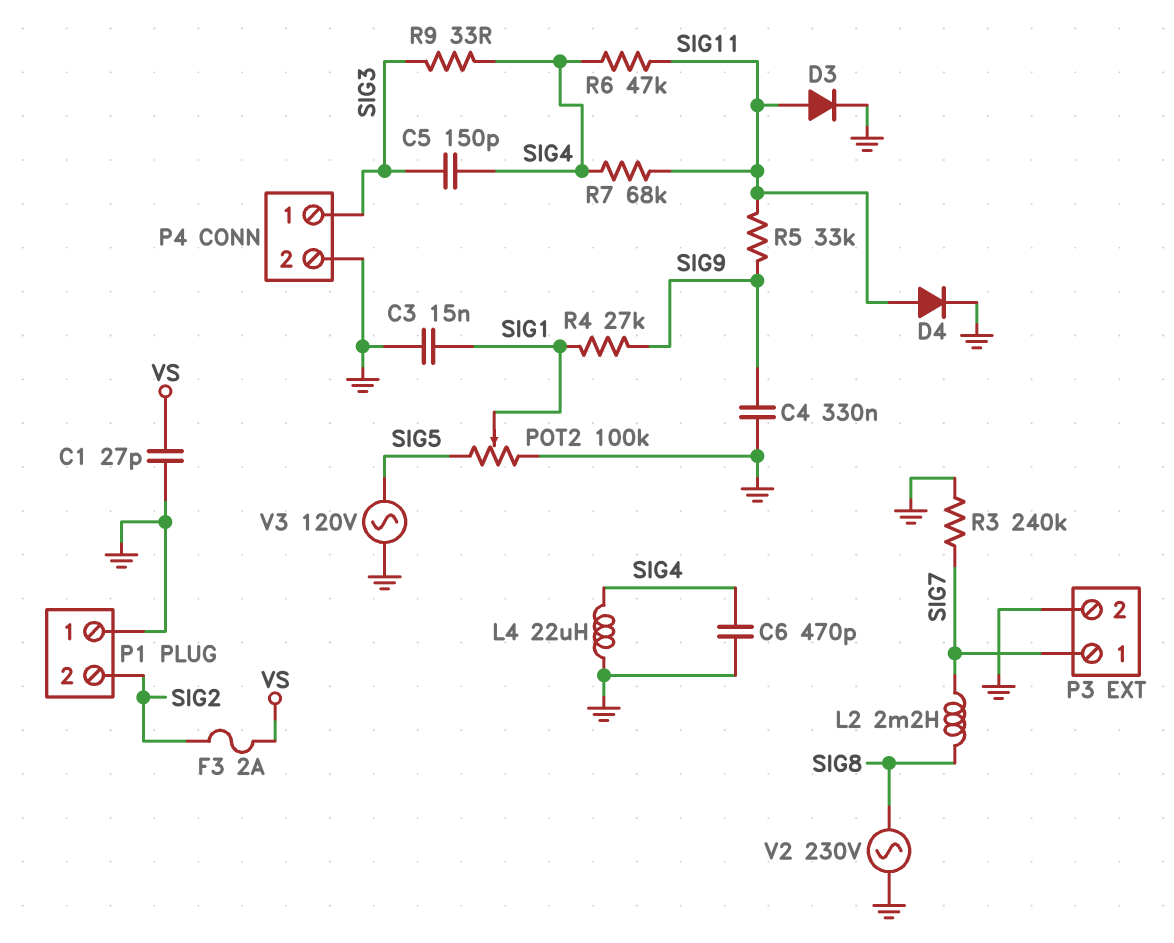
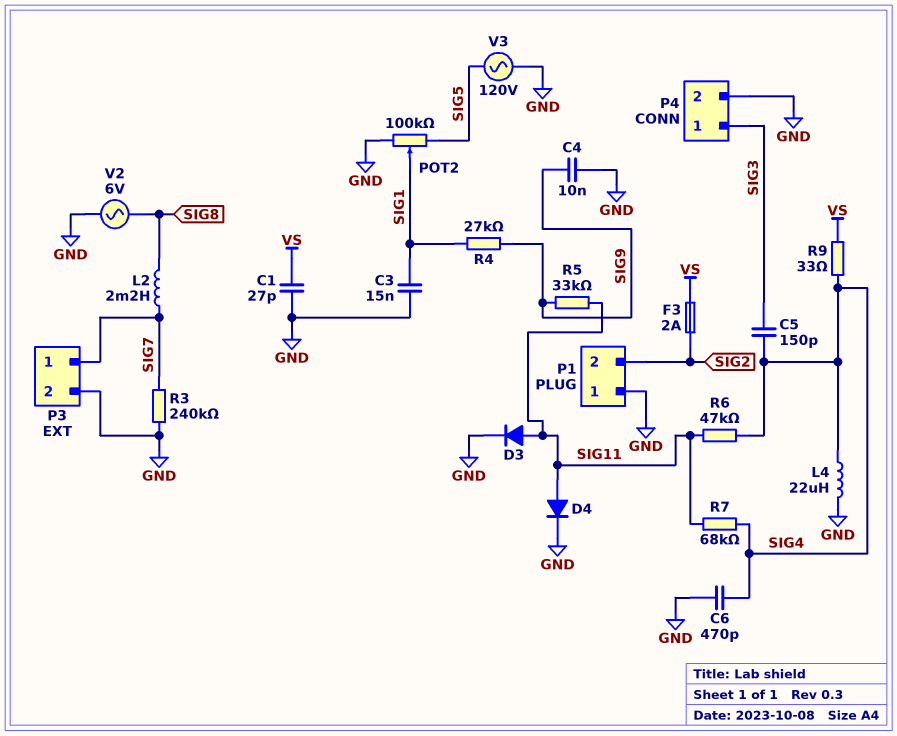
C4: 330nF (GND, SIG9) -> 10nF (GND, SIG9)
R9: 33 (SIG3, SIG4) -> 33 (SIG4, VS)
V2: AC 230V (GND, SIG8) -> AC 6V (GND, SIG8)

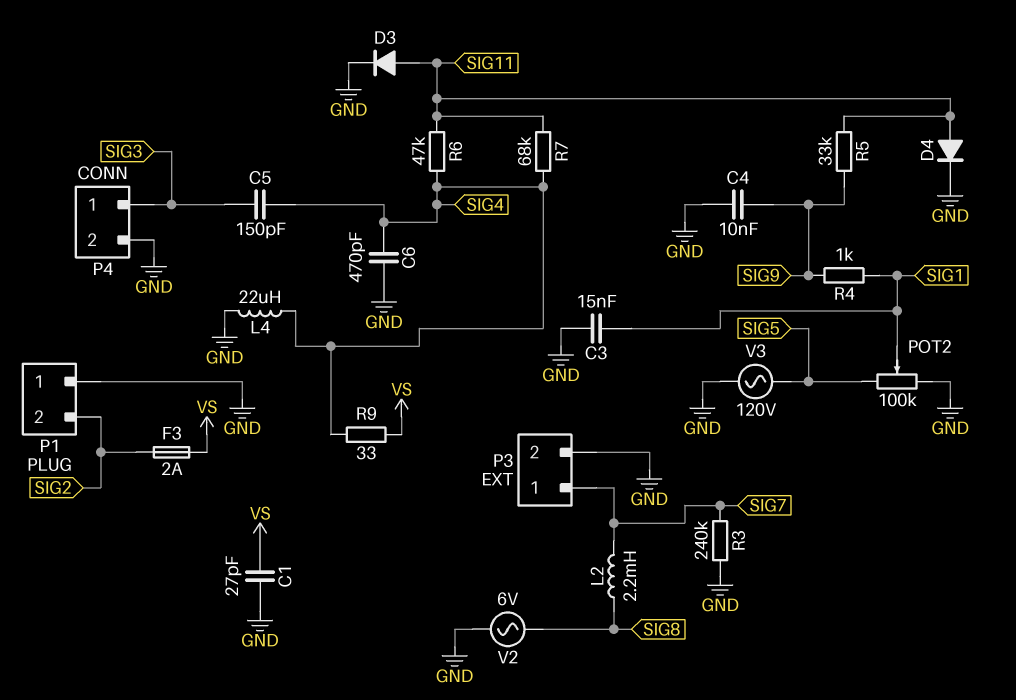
R4: 27k (SIG1, SIG9) -> 1k (SIG1, SIG9)

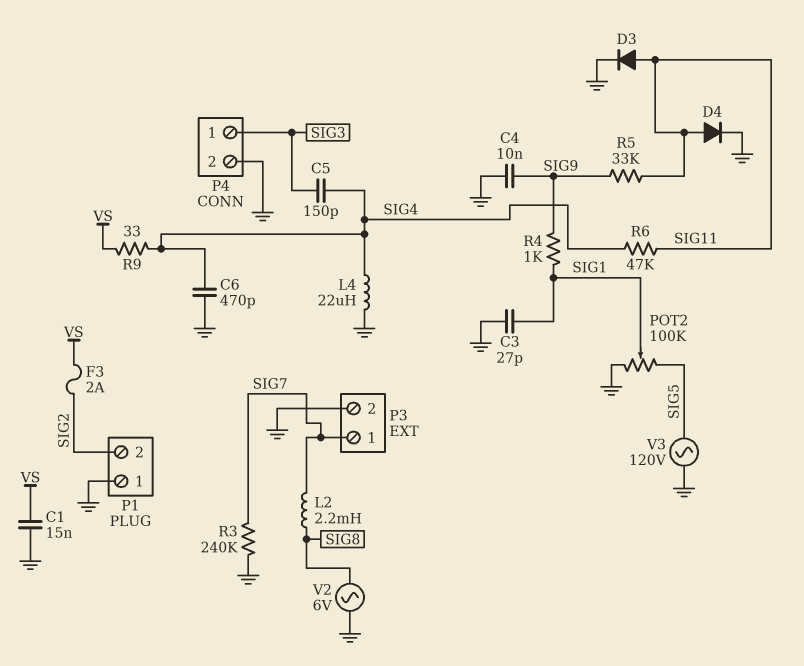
C1: 27pF (GND, VS) -> 15nF (GND, VS)
C3: 15nF (GND, SIG1) -> 27pF (GND, SIG1)
R7: 68k (SIG4, SIG11) -> none

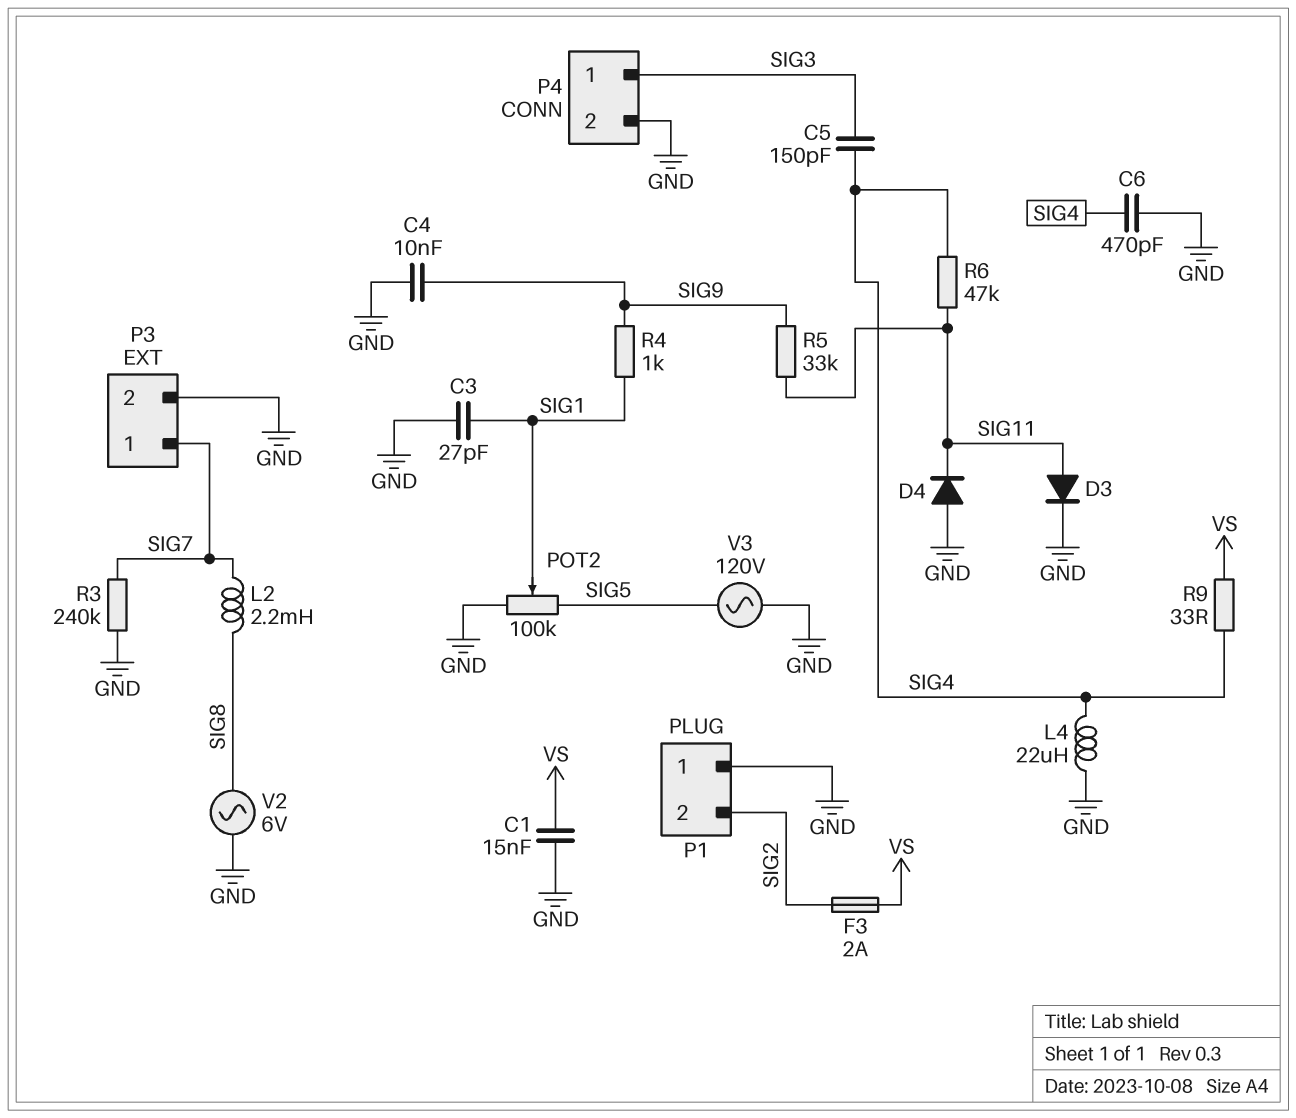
D4: diode (A SIG11, K GND) -> diode (A GND, K SIG11)

